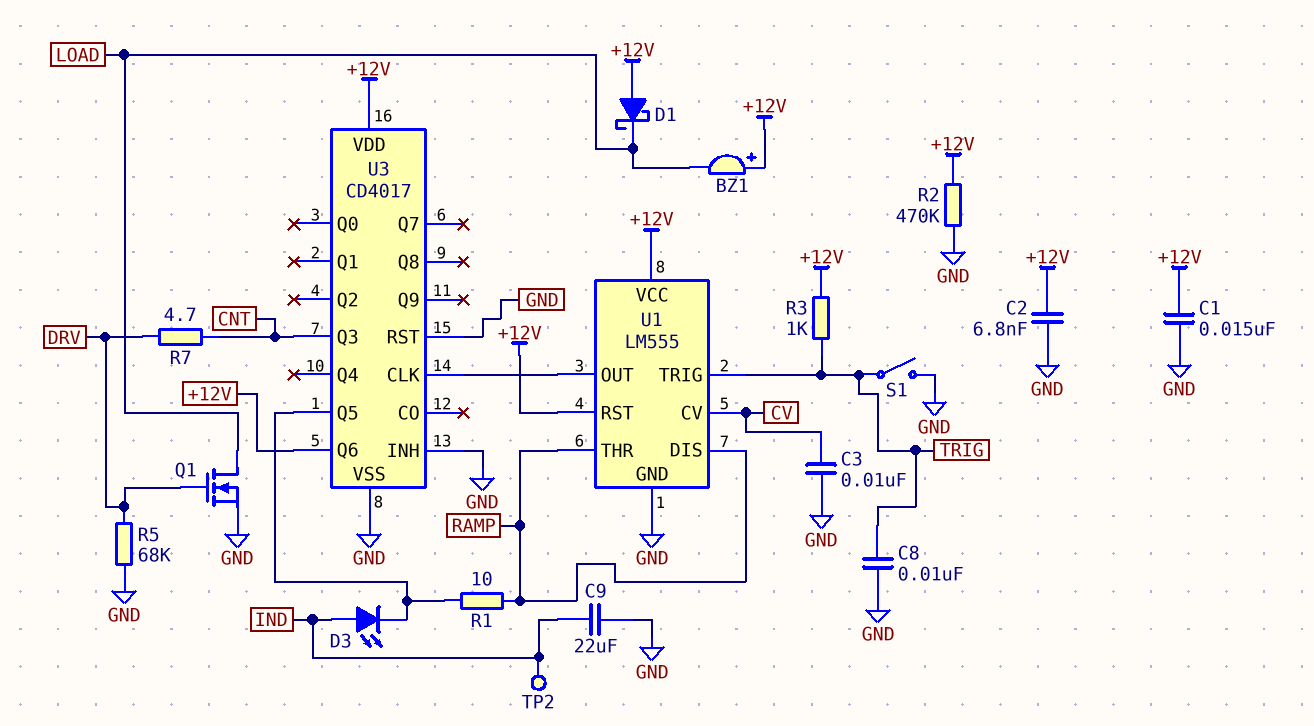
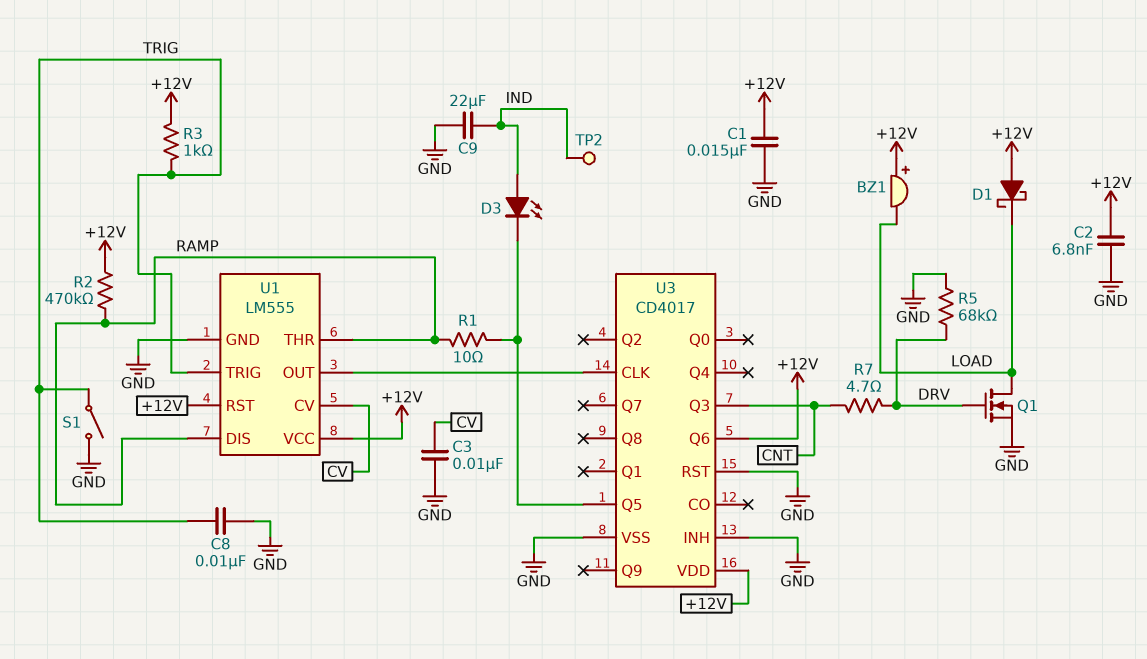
R2: 470k (+12V, GND) -> 470k (+12V, RAMP)

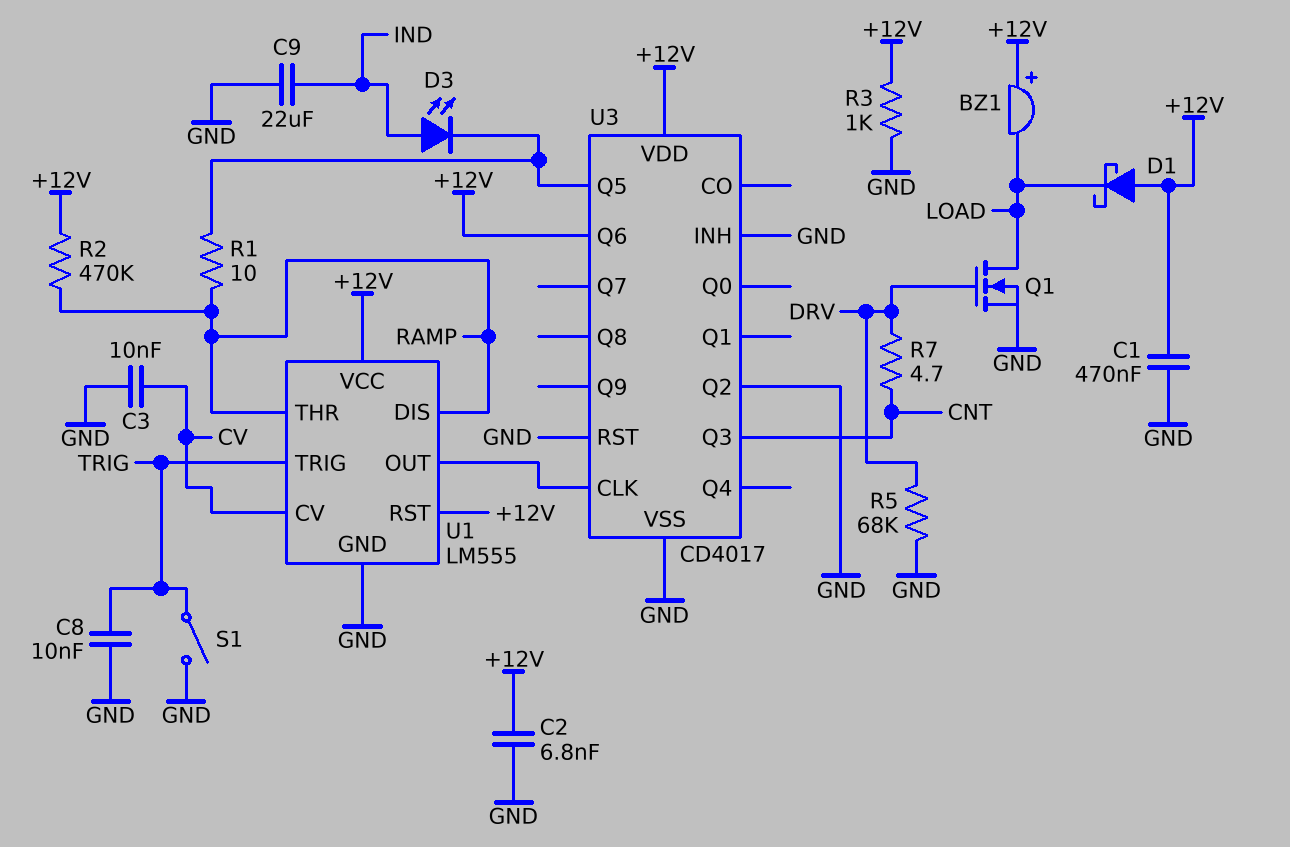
C1: 15nF (+12V, GND) -> 470nF (+12V, GND)
R3: 1k (+12V, TRIG) -> 1k (+12V, GND)
TP2: test point (IND) -> none
U3 pin Q2: none -> GND

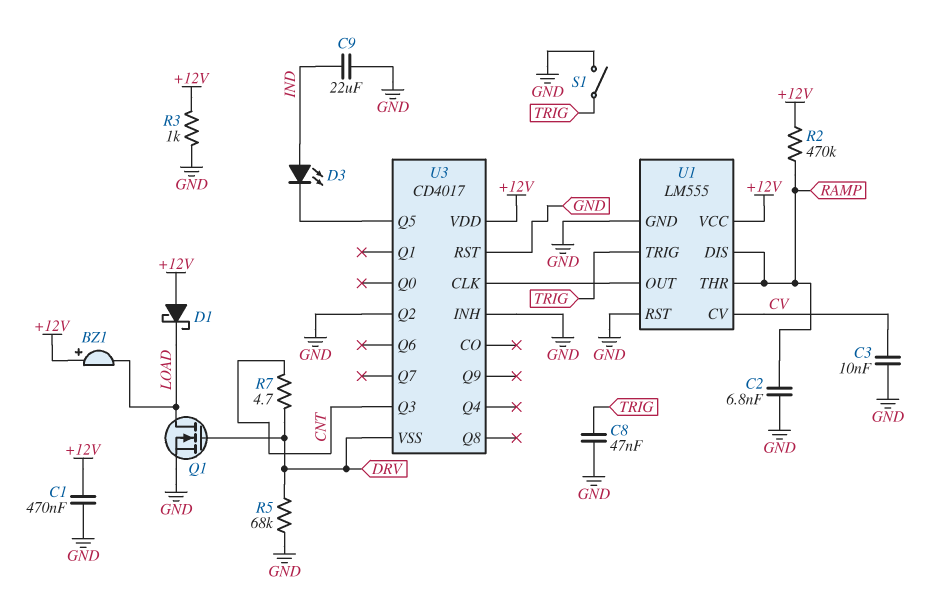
C2: 6.8nF (+12V, GND) -> 6.8nF (GND, RAMP)
C8: 10nF (GND, TRIG) -> 47nF (GND, TRIG)
R1: 10 (RAMP, U3/Q5) -> none
U1 pin RST: +12V -> GND
U3 pin Q6: +12V -> none
U3 pin VSS: GND -> DRV

